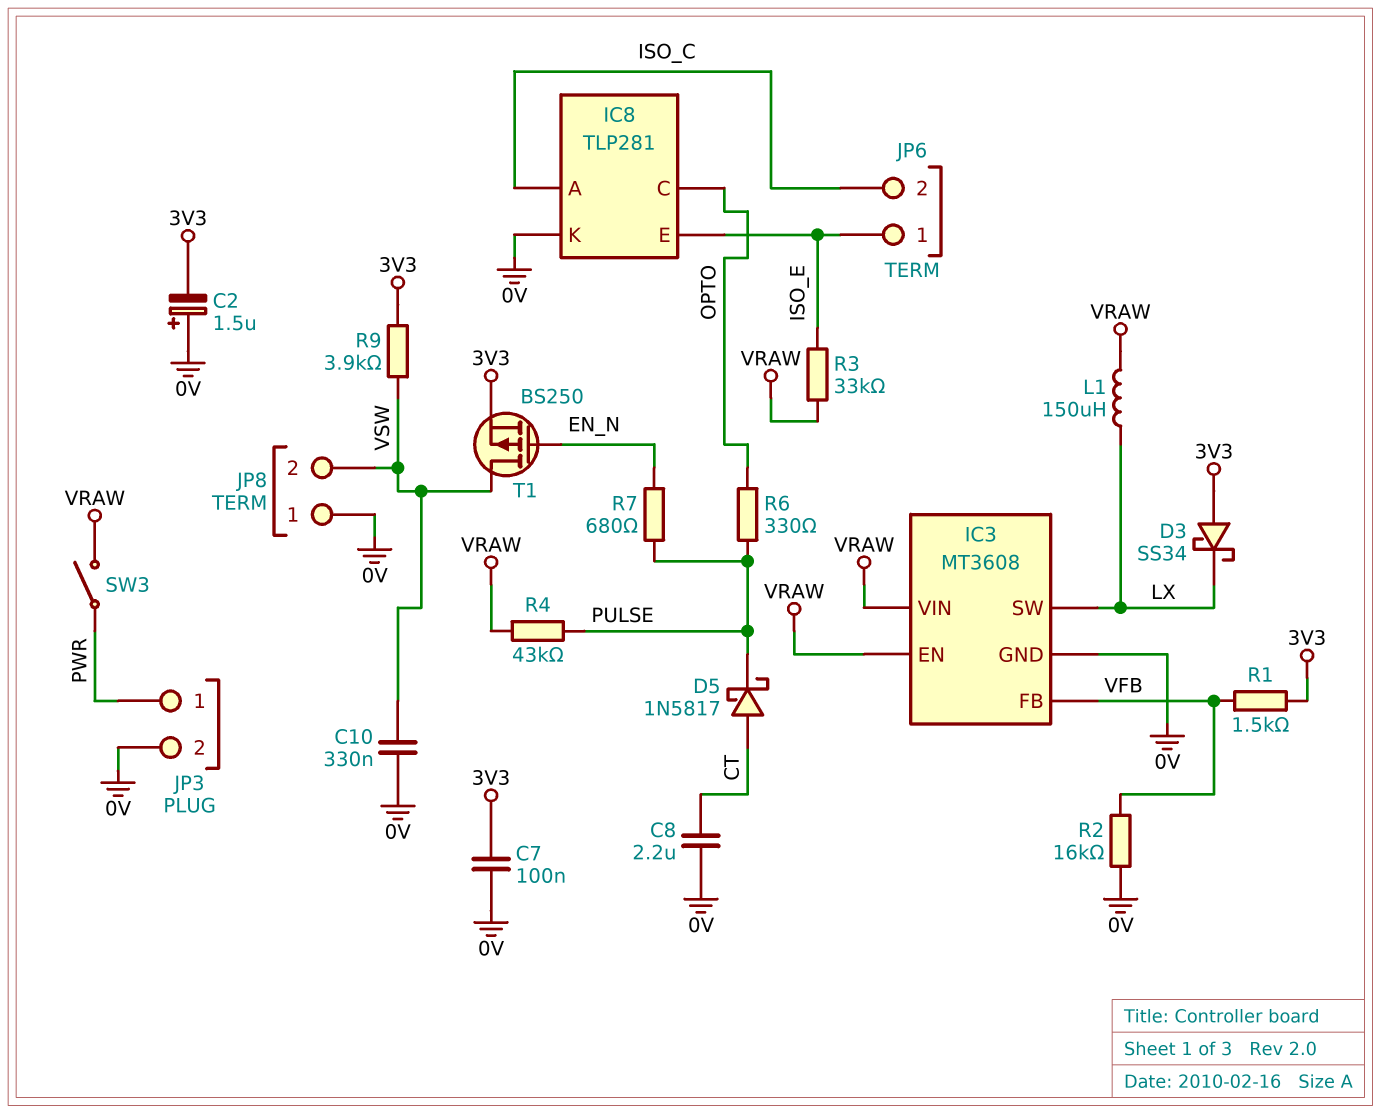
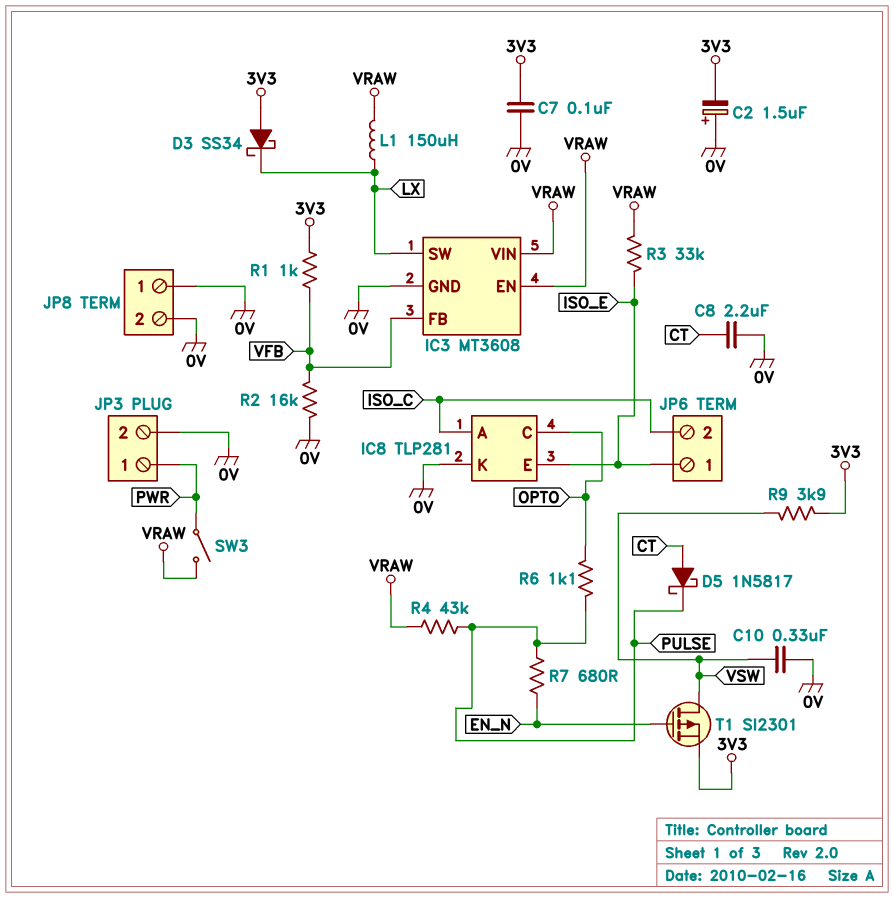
JP8 pin 2: VSW -> 0V
R1: 1.5k (3V3, VFB) -> 1k (3V3, VFB)
R6: 330 (OPTO, PULSE) -> 1.1k (OPTO, PULSE)
T1: PMOS BS250 (G EN_N, D VSW, S 3V3) -> PMOS SI2301 (G EN_N, D VSW, S 3V3)

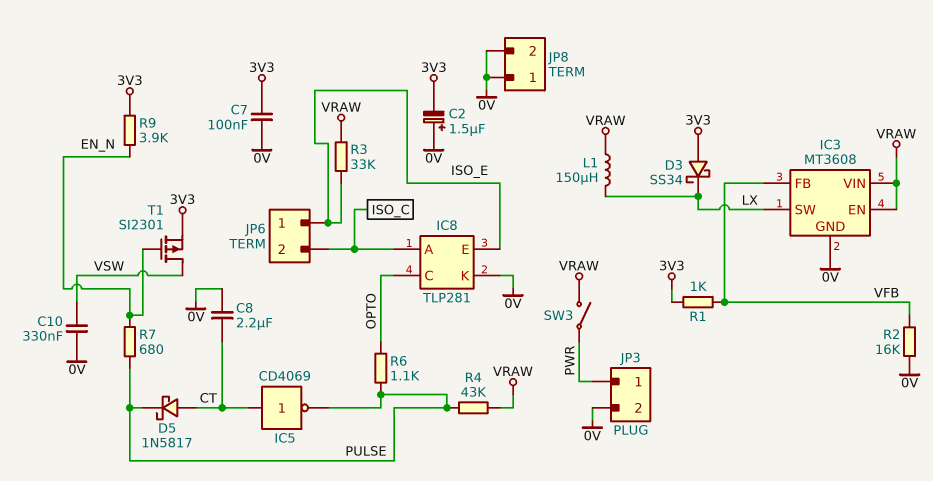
IC5: none -> NOT CD4069 (in CT, out PULSE)
R9: 3.9k (3V3, VSW) -> 3.9k (3V3, EN_N)

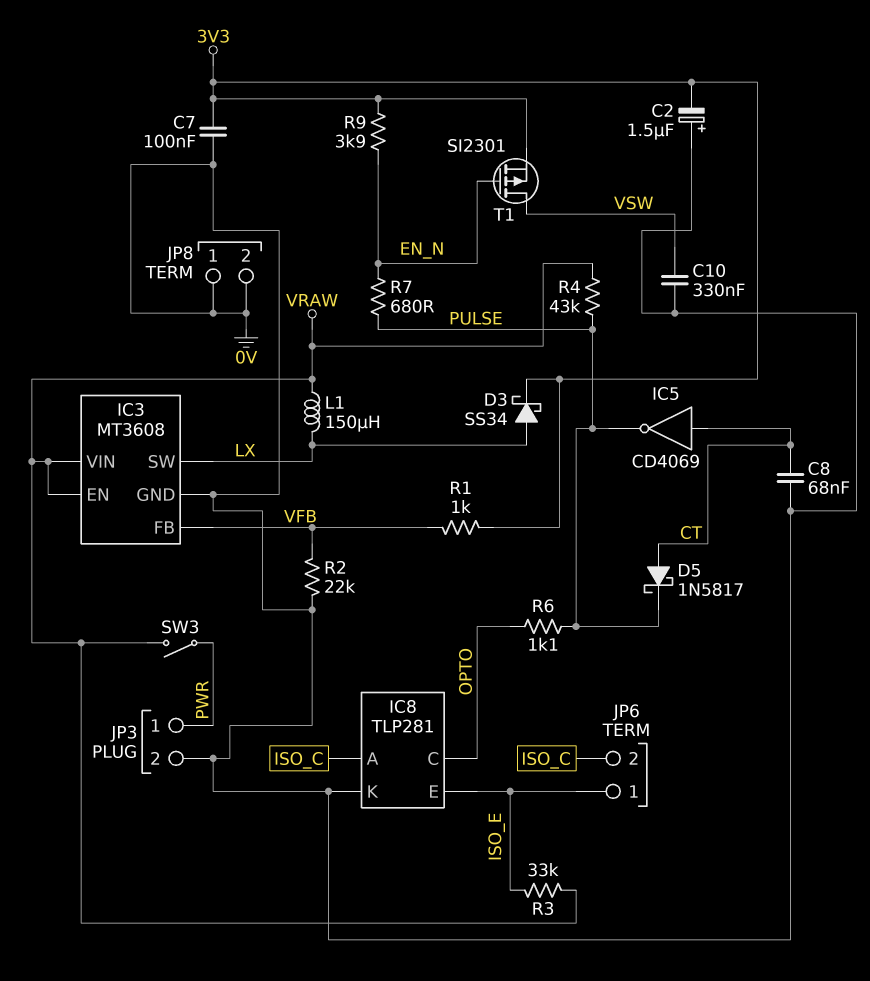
C8: 2.2uF (0V, CT) -> 68nF (0V, CT)
D3: schottky SS34 (A 3V3, K LX) -> schottky SS34 (A LX, K 3V3)
R2: 16k (0V, VFB) -> 22k (0V, VFB)

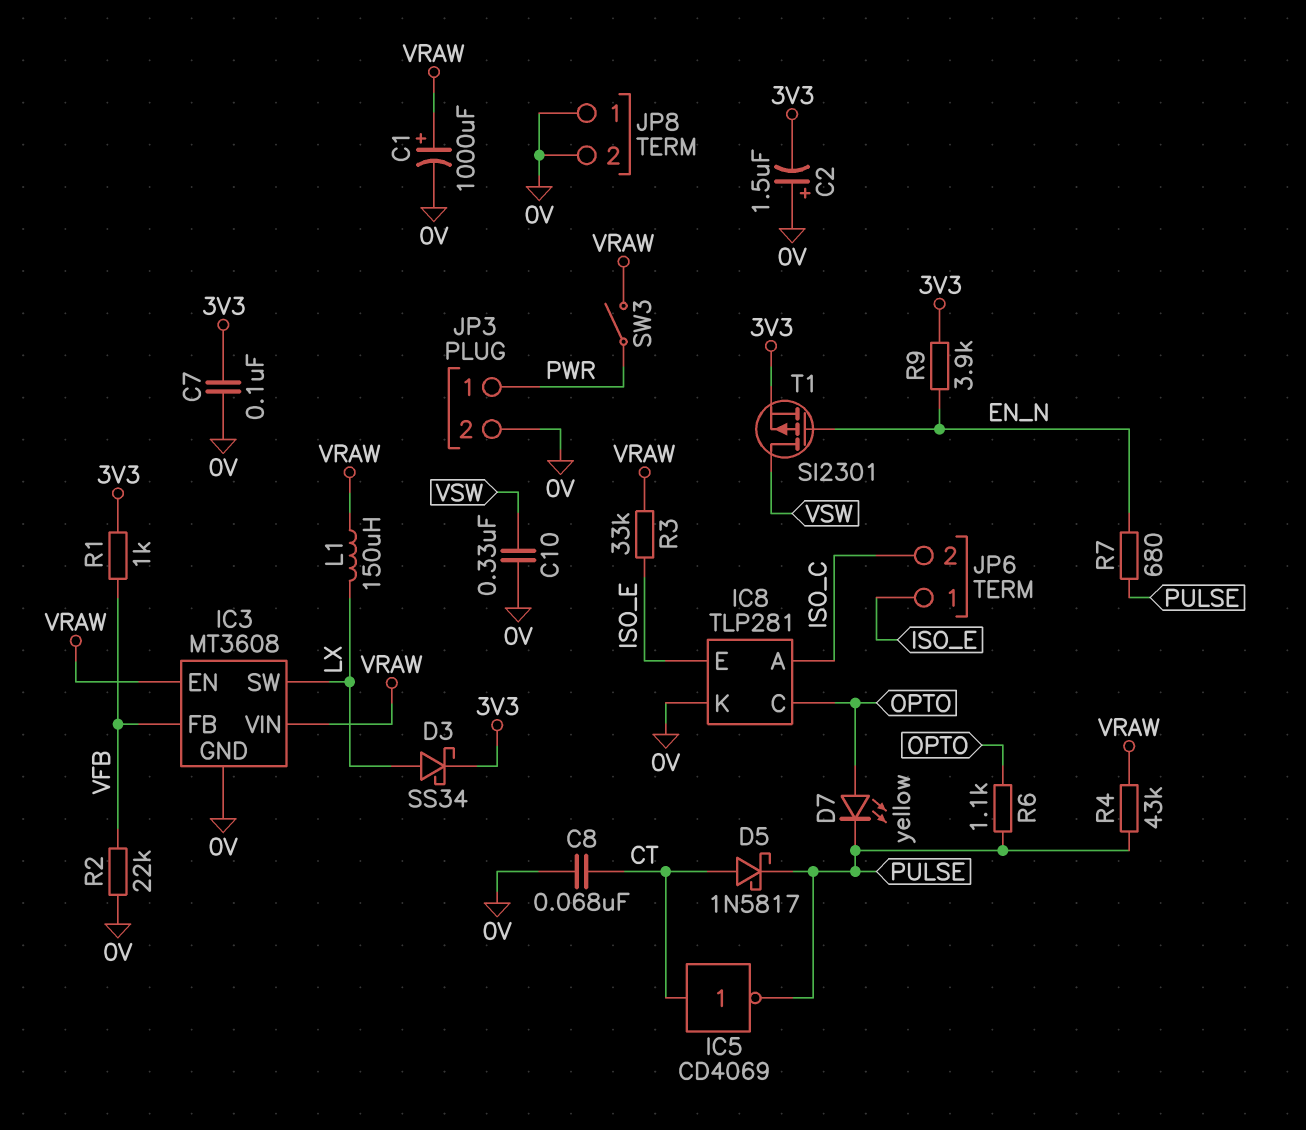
C1: none -> 1000uF (plus VRAW, minus 0V)
D7: none -> LED yellow (A OPTO, K PULSE)

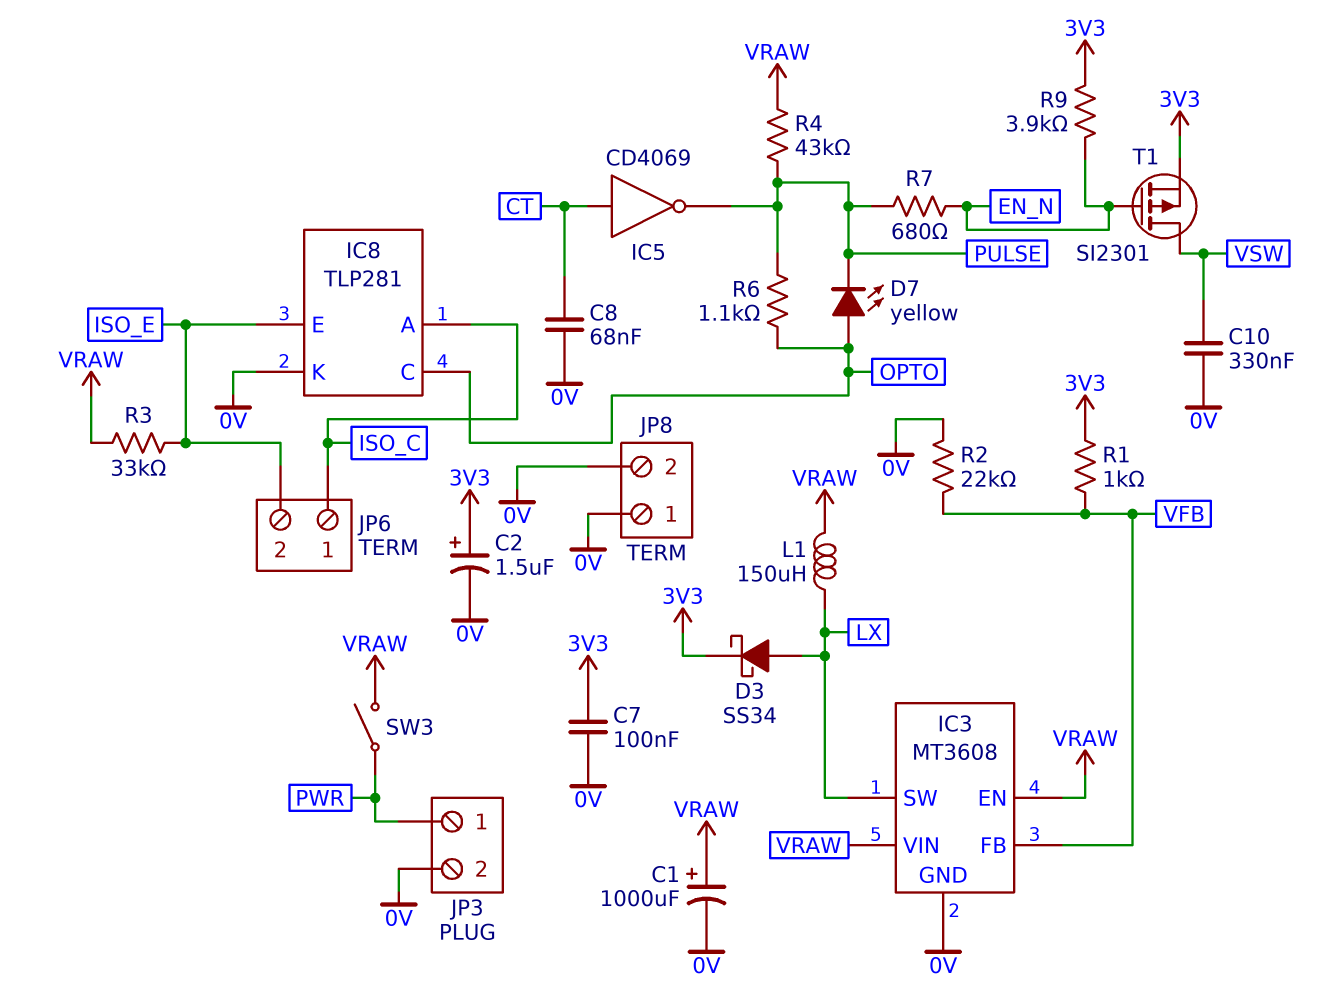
C2: 1.5uF (plus 0V, minus 3V3) -> 1.5uF (plus 3V3, minus 0V)
D5: schottky 1N5817 (A CT, K PULSE) -> none
JP6 pin 1: ISO_E -> ISO_C
JP6 pin 2: ISO_C -> ISO_E

